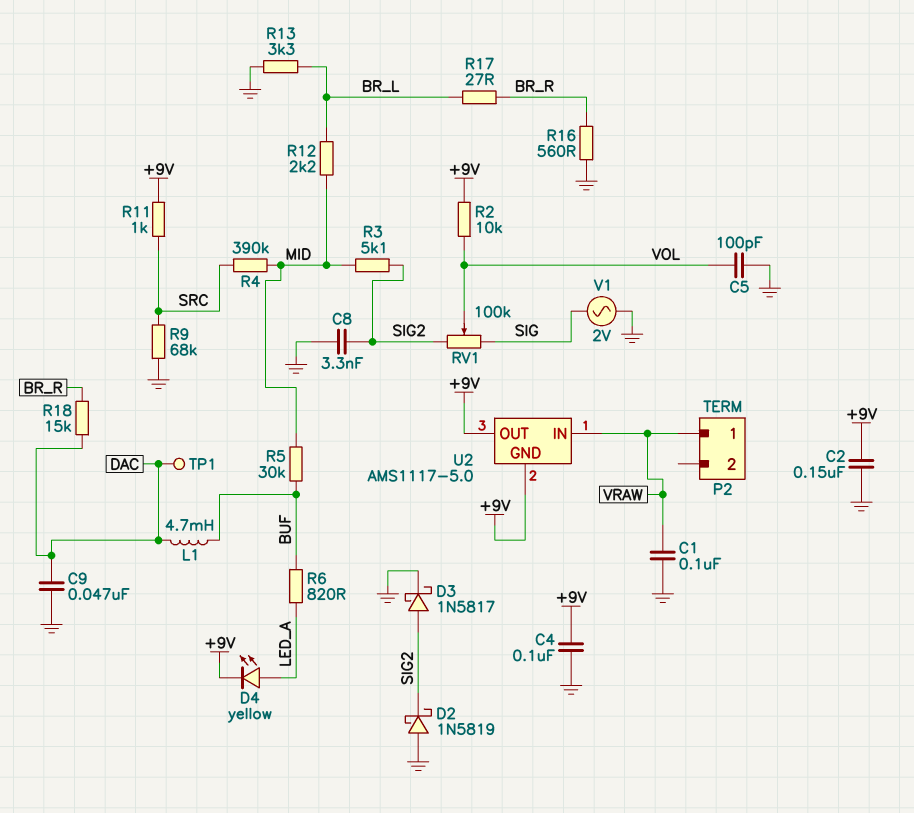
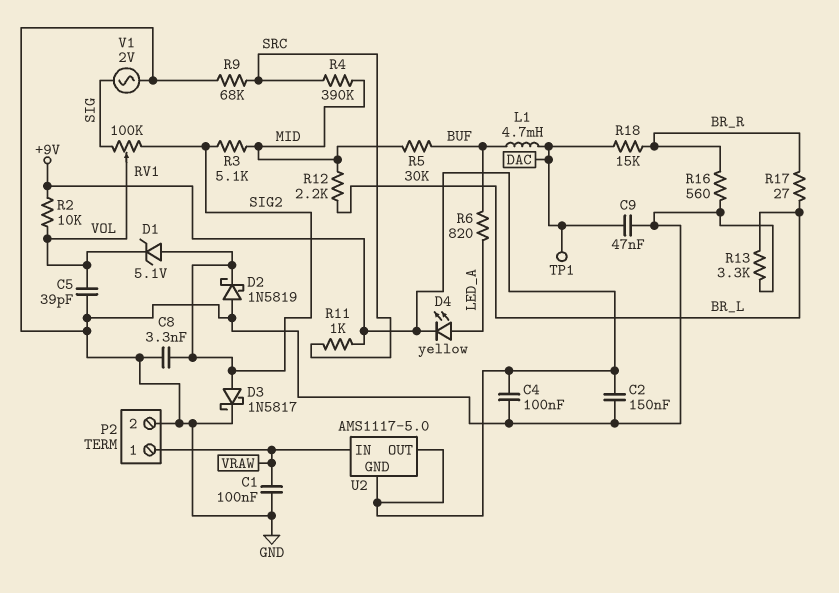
C5: 100pF (GND, VOL) -> 39pF (GND, VOL)
D1: none -> zener 5.1V (A SIG2, K VOL)
P2 pin 2: none -> GND

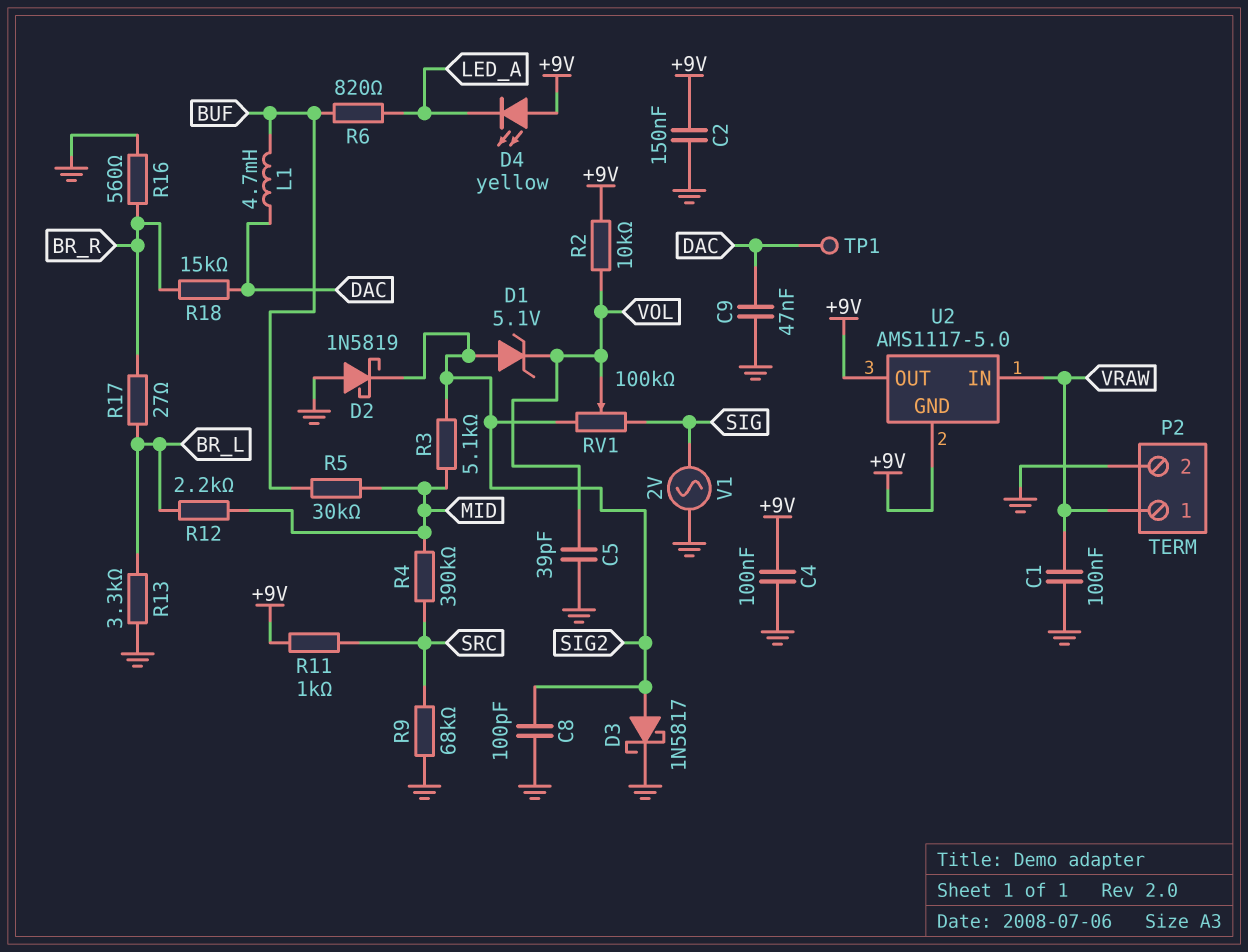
C8: 3.3nF (GND, SIG2) -> 100pF (GND, SIG2)
D4: LED yellow (A LED_A, K +9V) -> LED yellow (A +9V, K LED_A)

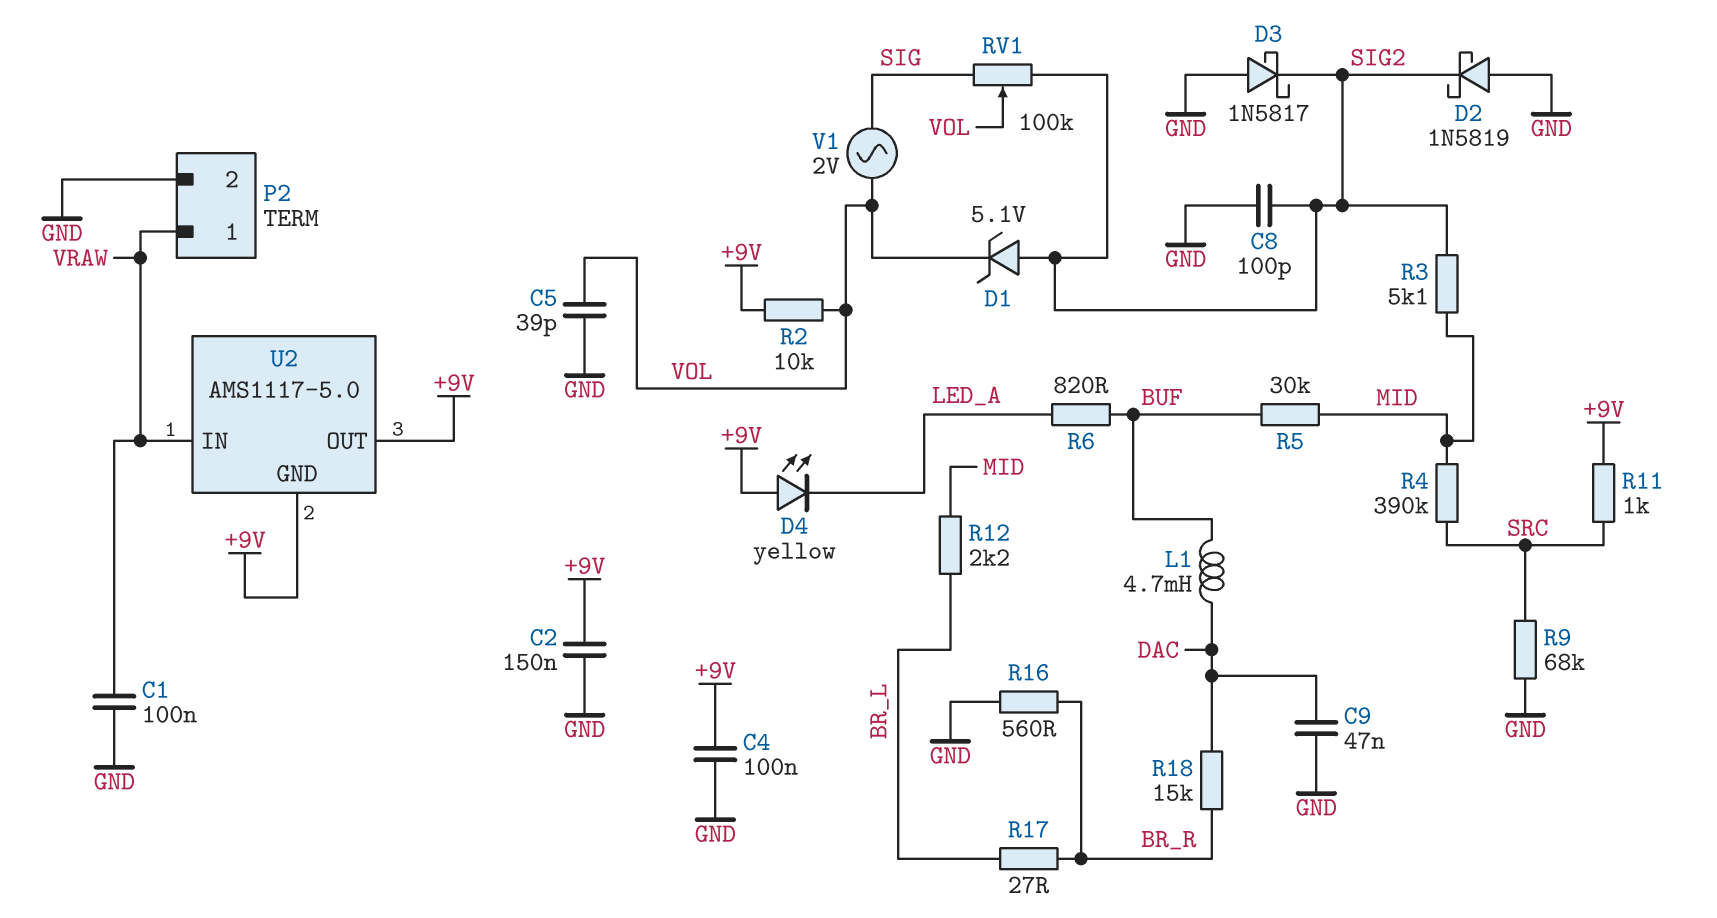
D3: schottky 1N5817 (A SIG2, K GND) -> schottky 1N5817 (A GND, K SIG2)
R13: 3.3k (BR_L, GND) -> none
TP1: test point (DAC) -> none
V1: AC 2V (GND, SIG) -> AC 2V (SIG, VOL)

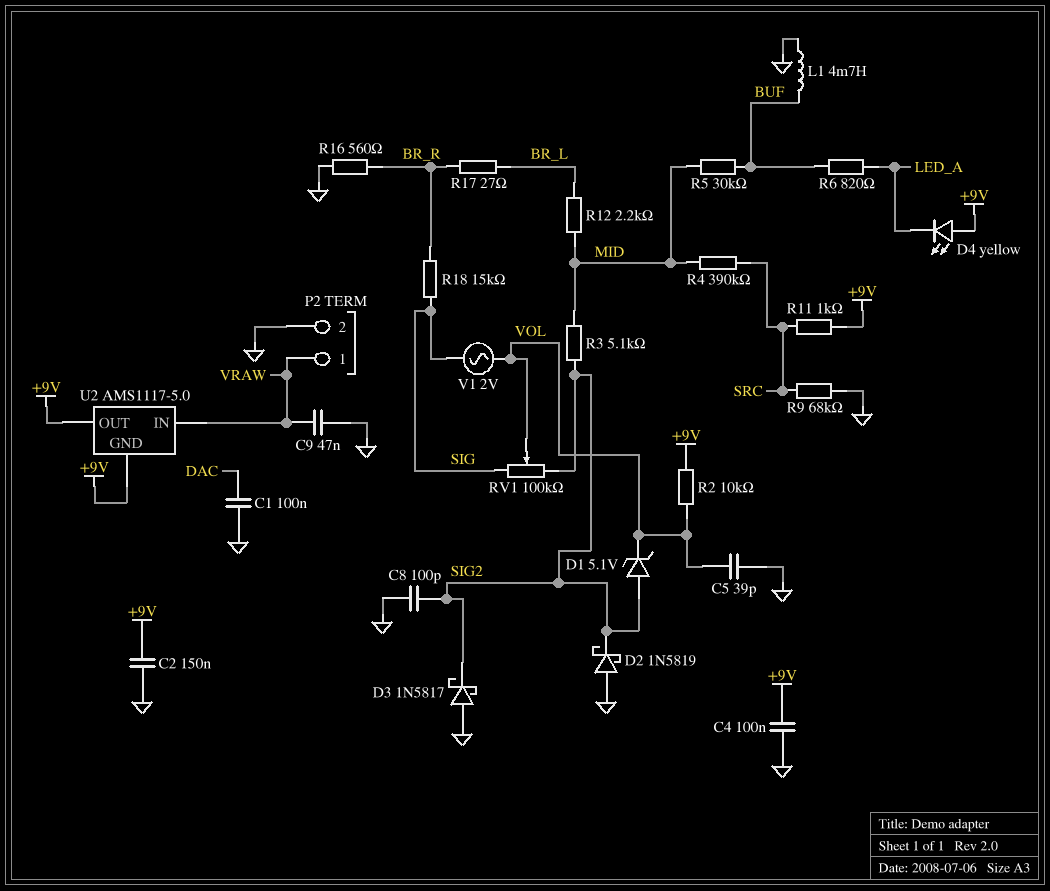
C1: 100nF (GND, VRAW) -> 100nF (DAC, GND)
C9: 47nF (DAC, GND) -> 47nF (GND, VRAW)
L1: 4.7mH (BUF, DAC) -> 4.7mH (BUF, GND)
R18: 15k (BR_R, DAC) -> 15k (BR_R, SIG)

